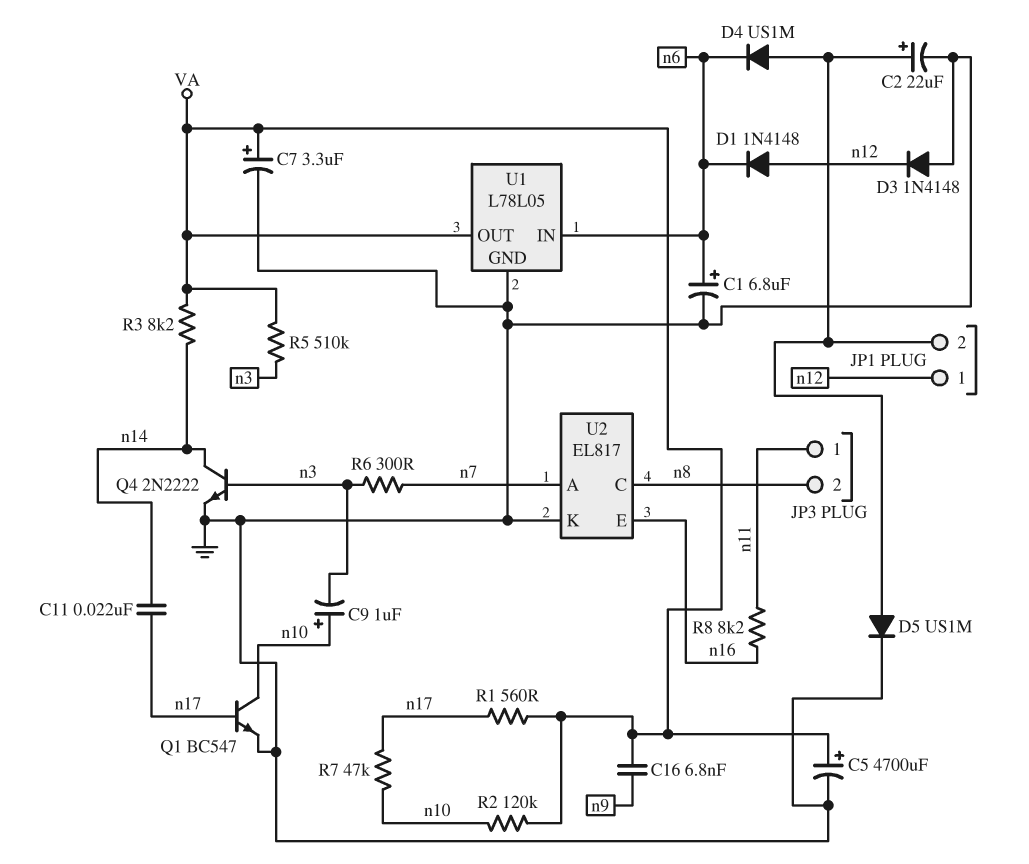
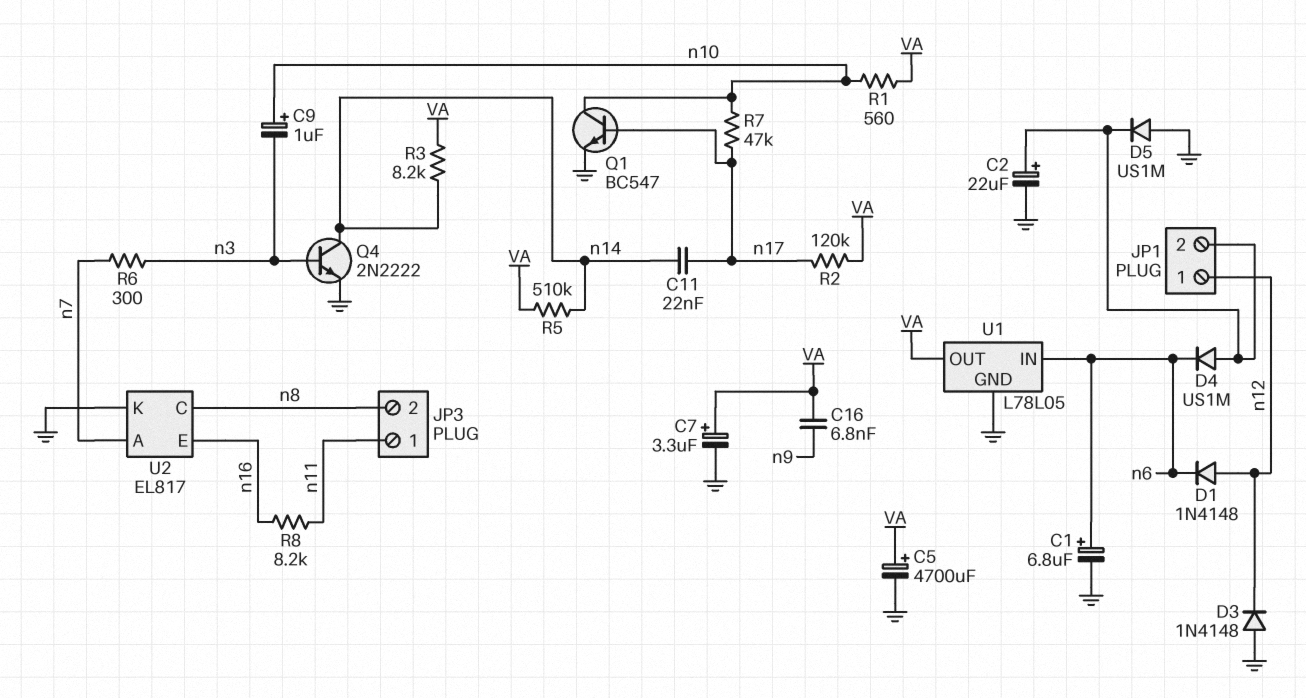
D5: diode US1M (A JP1/2, K GND) -> diode US1M (A GND, K JP1/2)
R1: 560 (VA, n17) -> 560 (VA, n10)
R2: 120k (VA, n10) -> 120k (VA, n17)
R5: 510k (VA, n3) -> 510k (VA, n14)

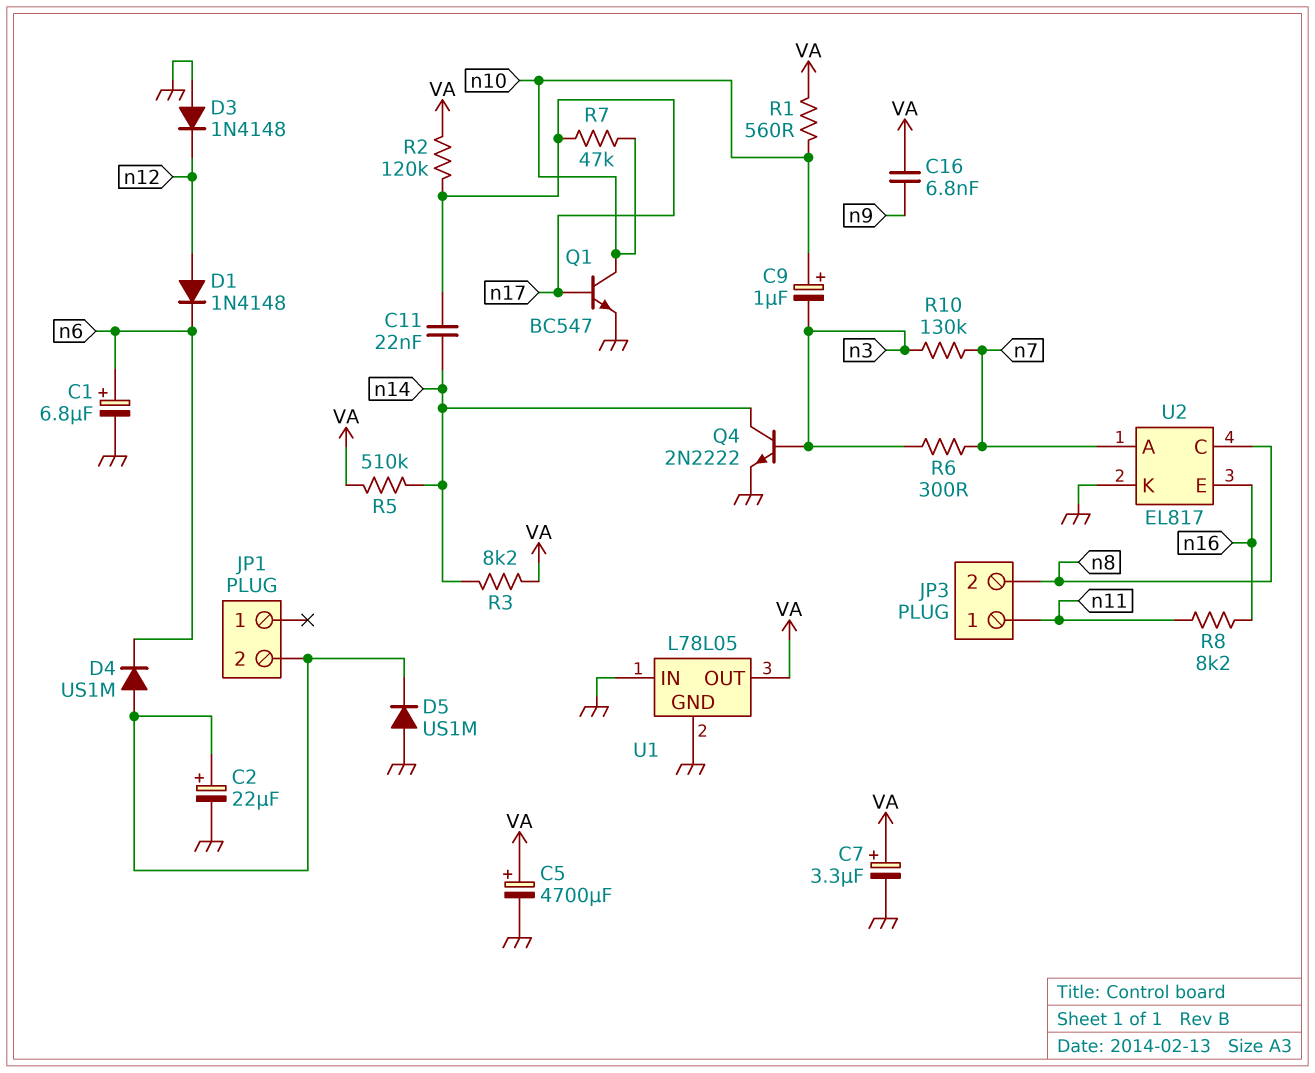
JP1 pin 1: n12 -> none
R10: none -> 130k (n3, n7)
U1 pin IN: n6 -> GND

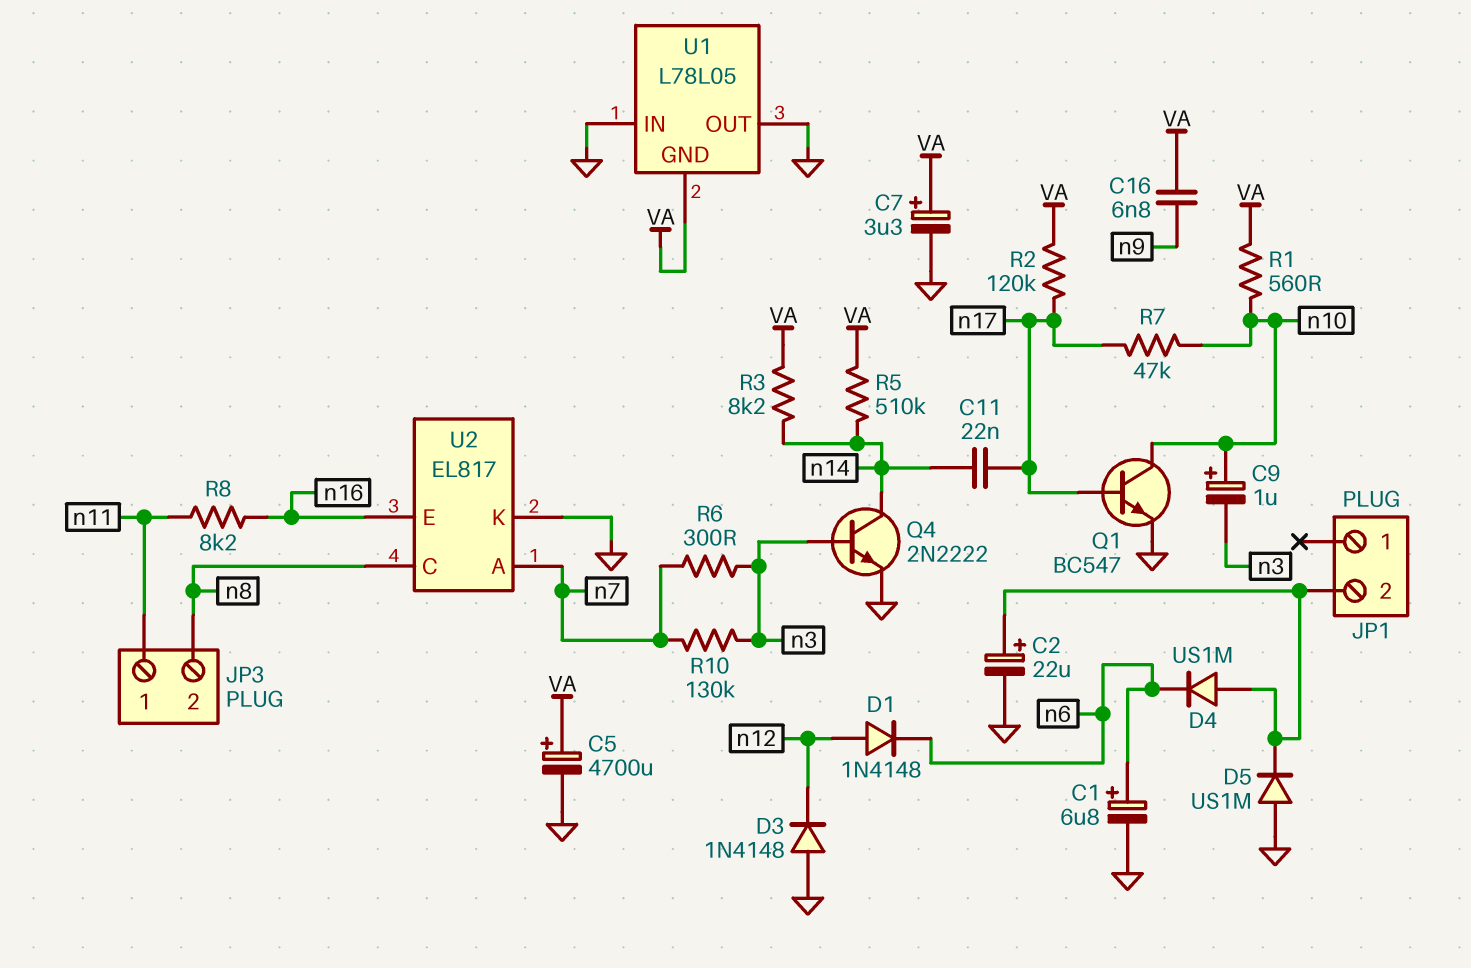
U1 pin GND: GND -> VA
U1 pin OUT: VA -> GND

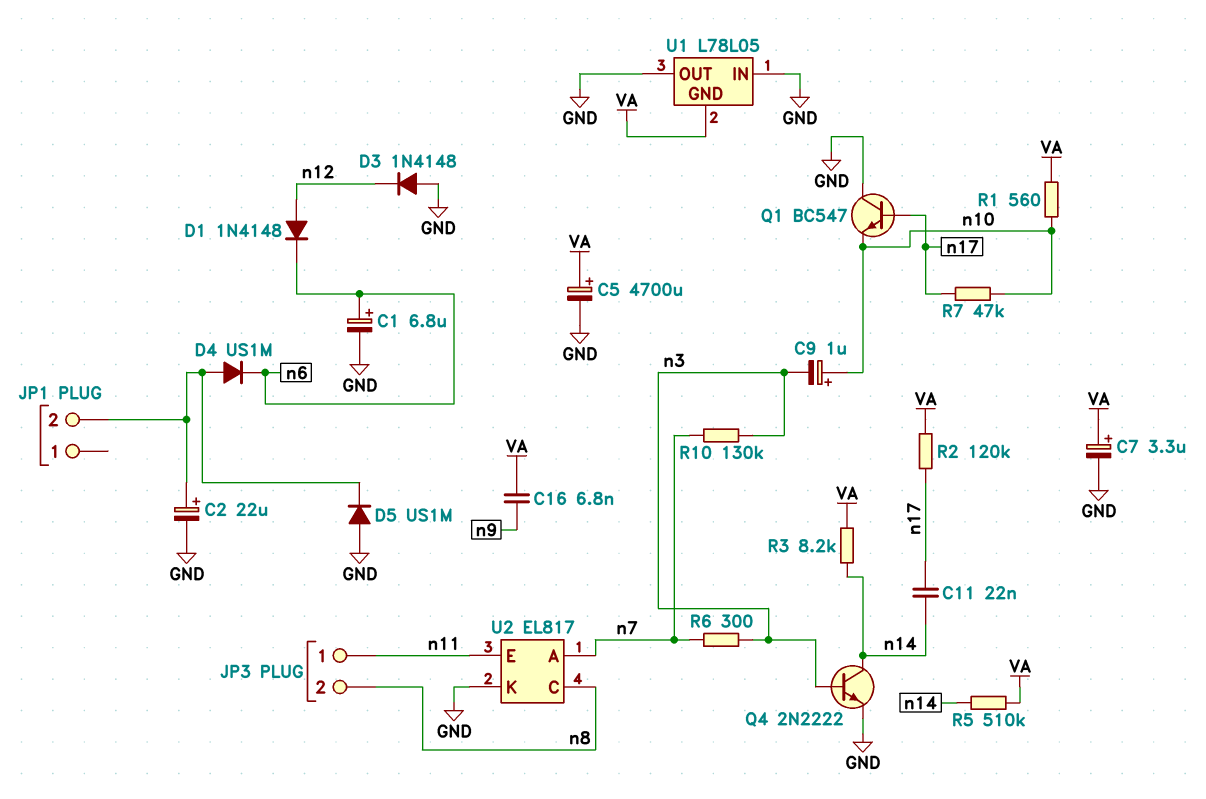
Q1: NPN BC547 (B n17, C n10, E GND) -> NPN BC547 (B n17, C GND, E n10)
R8: 8.2k (n11, n16) -> none
U2 pin E: n16 -> n11

